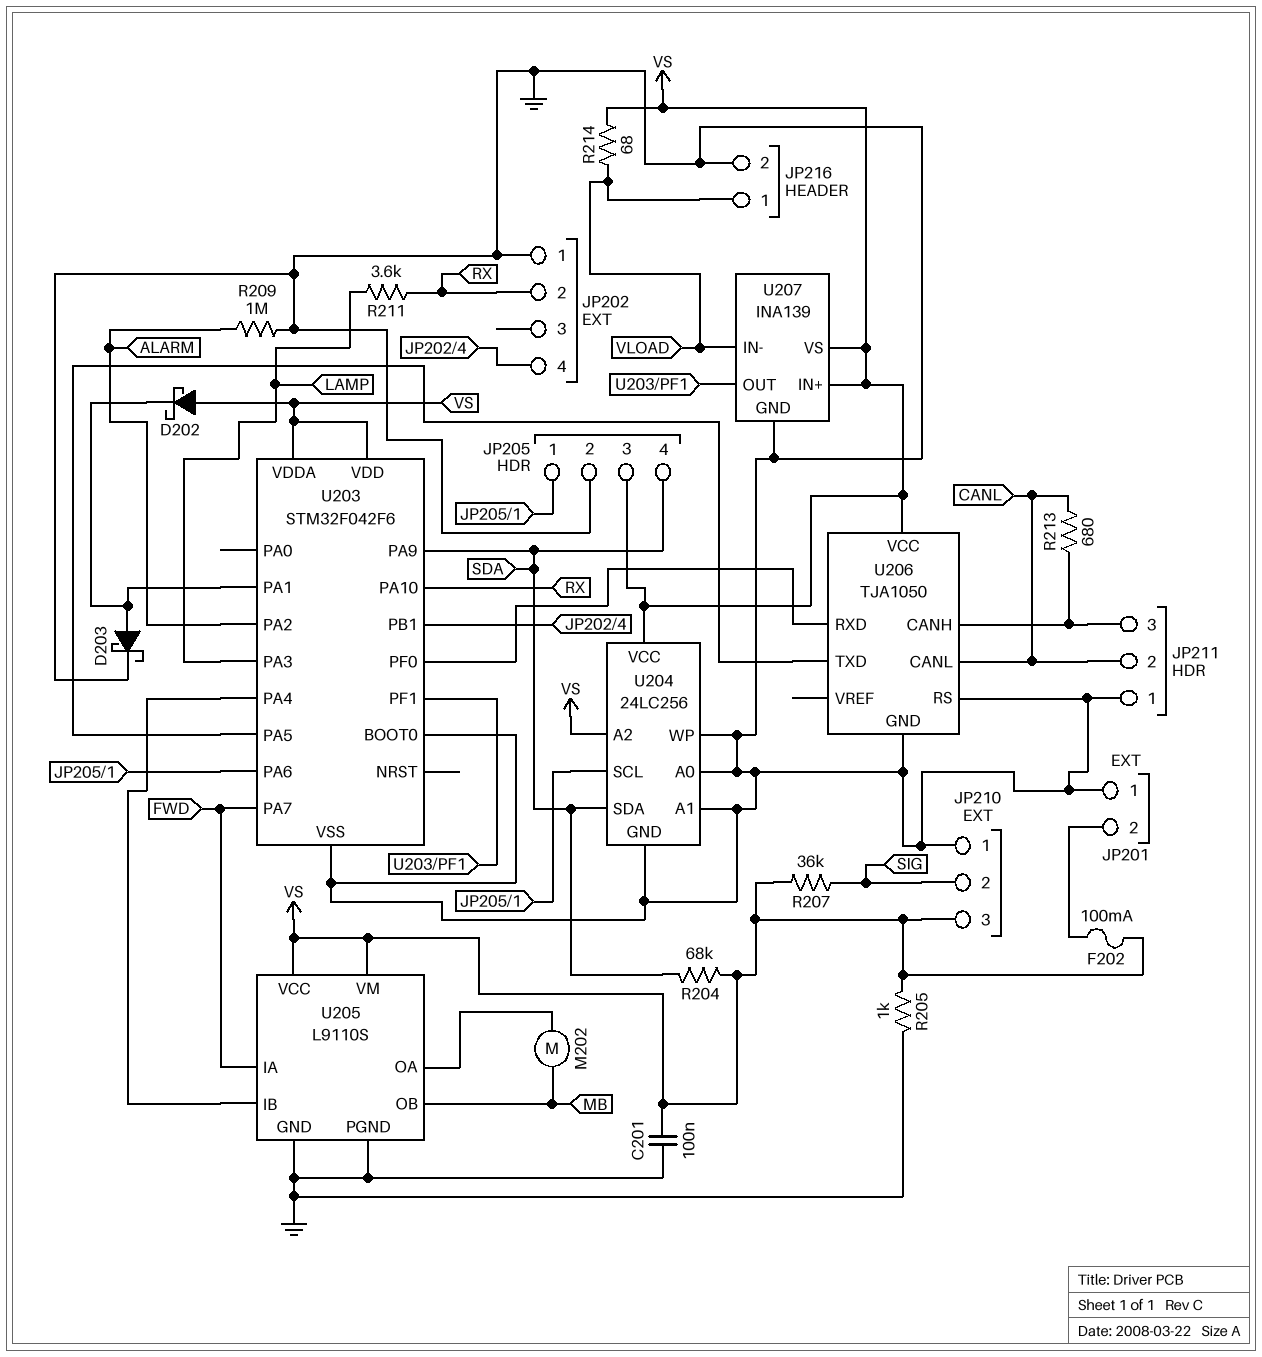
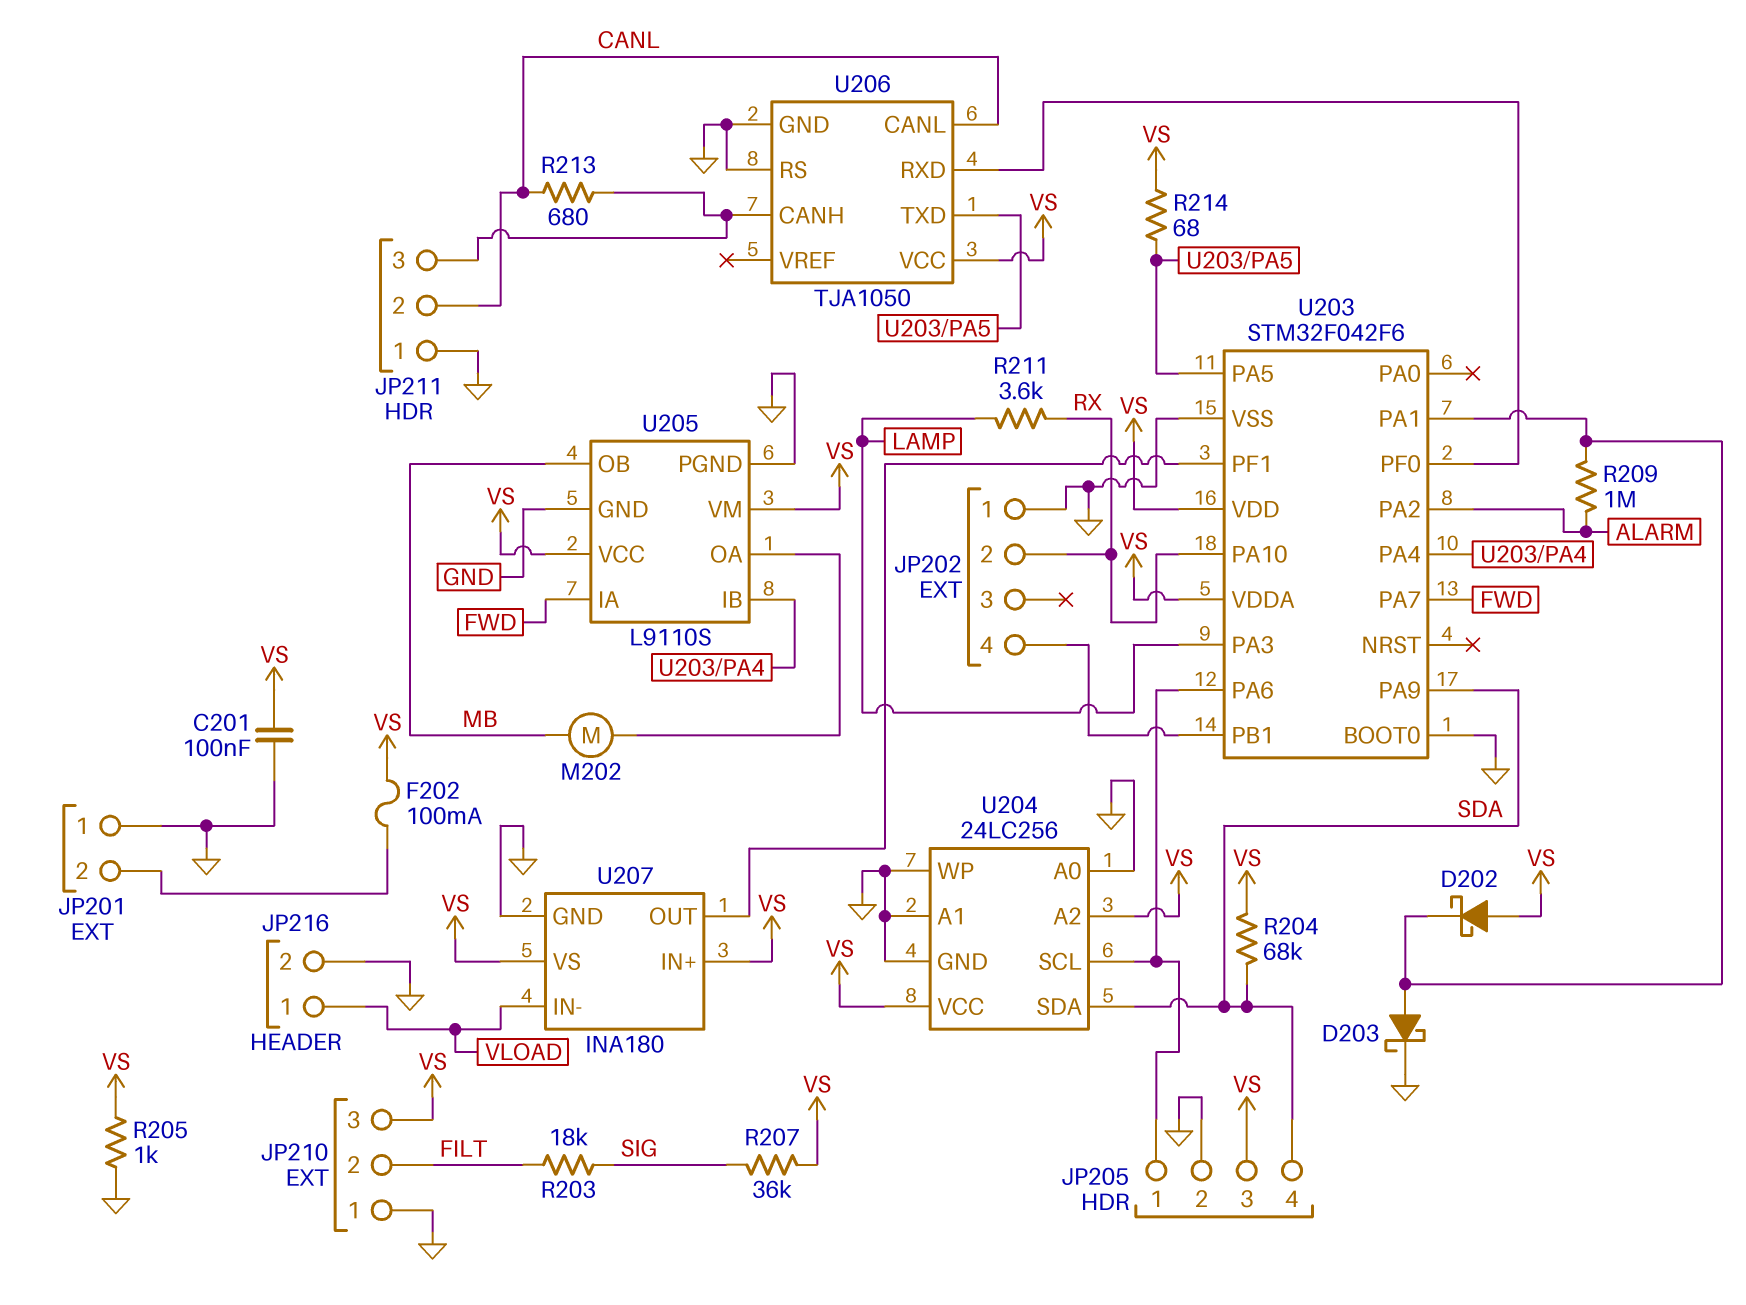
JP210 pin 2: SIG -> FILT
R203: none -> 18k (FILT, SIG)
R209: 1M (ALARM, GND) -> 1M (ALARM, U203/PA1)
R214: 68 (VLOAD, VS) -> 68 (U203/PA5, VS)
U207: INA139 -> INA180

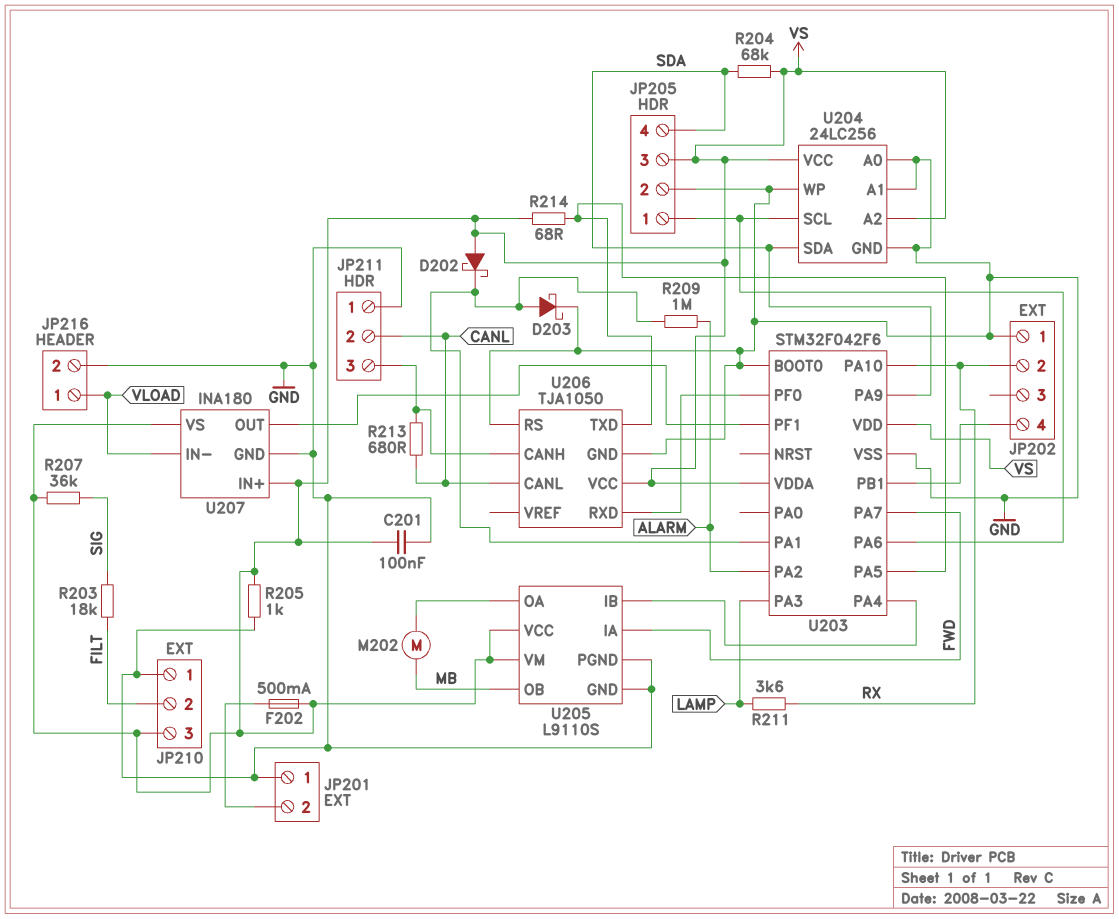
F202: 100mA (JP201/2, VS) -> 500mA (JP201/2, VS)

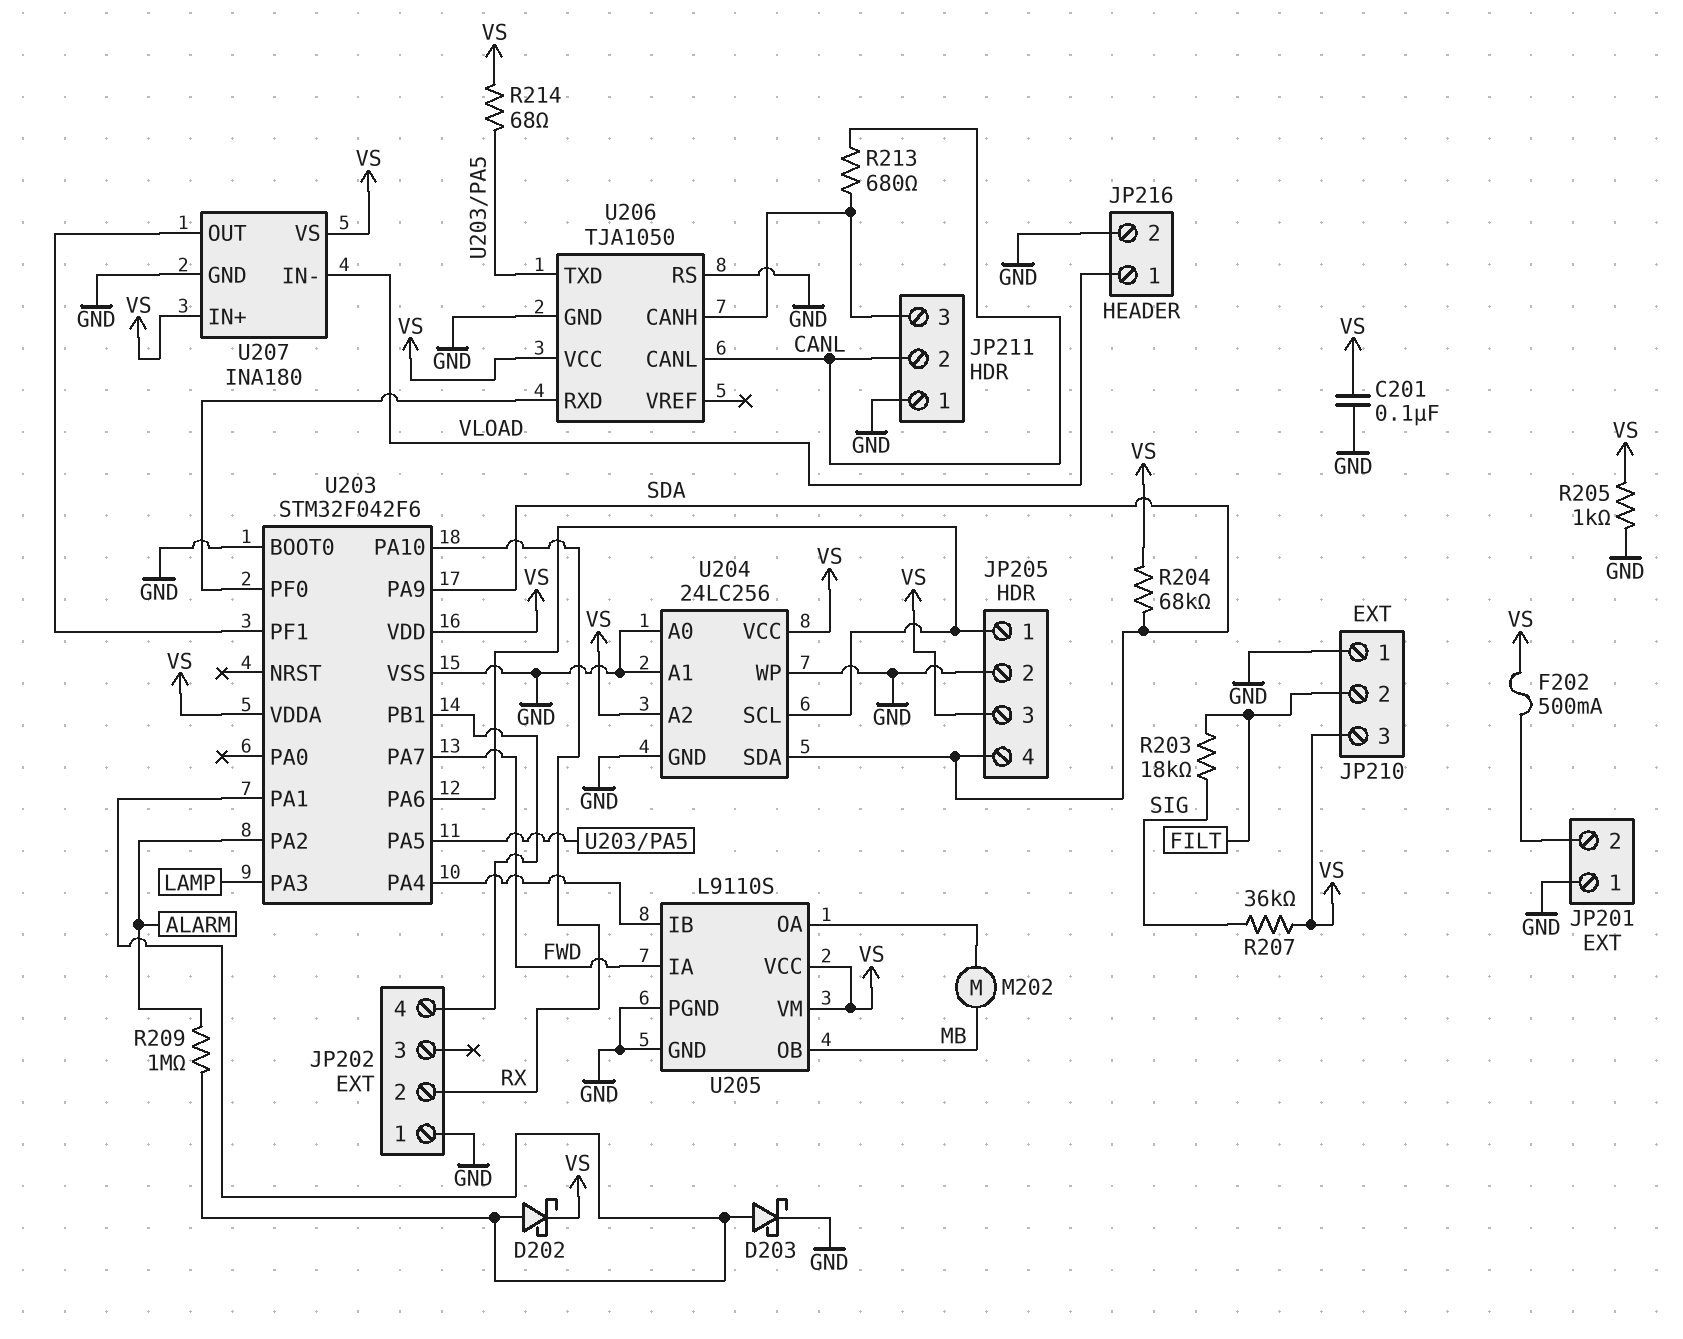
D202: schottky (A VS, K U203/PA1) -> schottky (A U203/PA1, K VS)
R211: 3.6k (LAMP, RX) -> none

